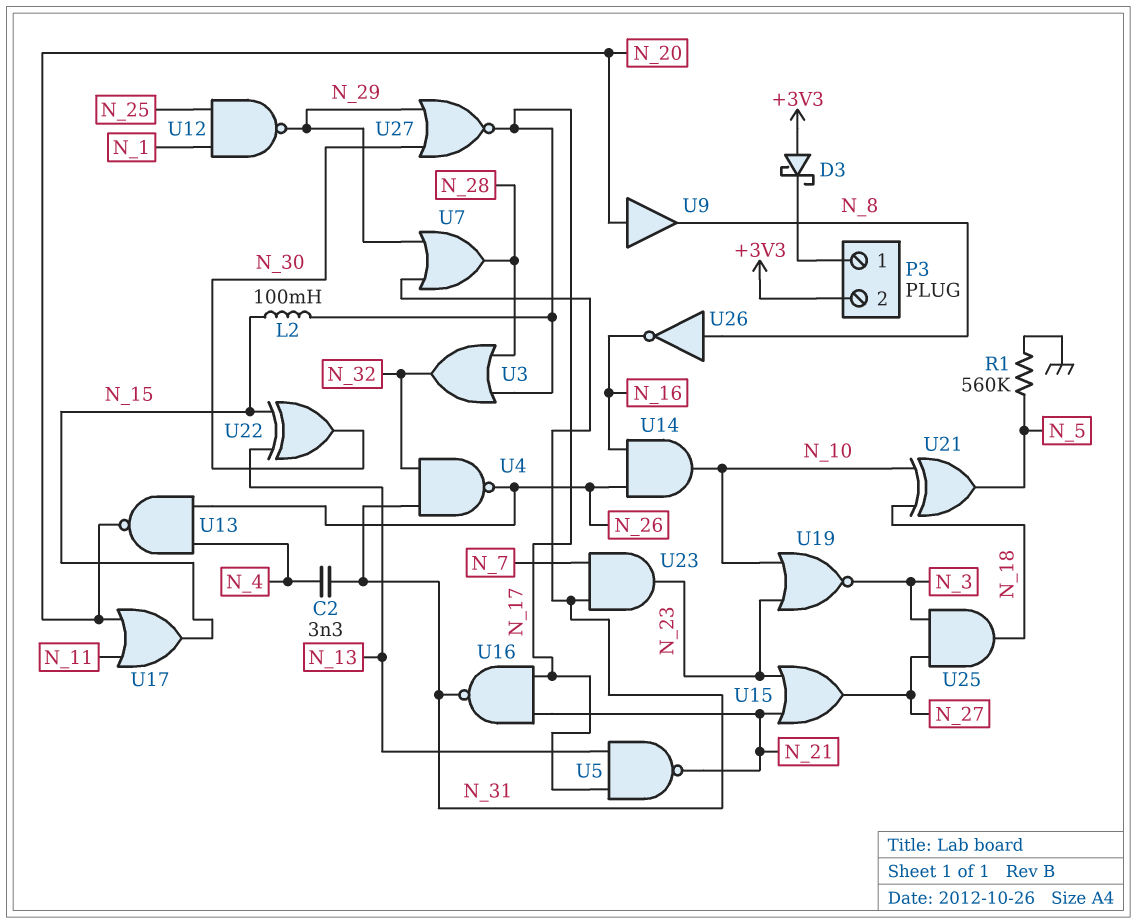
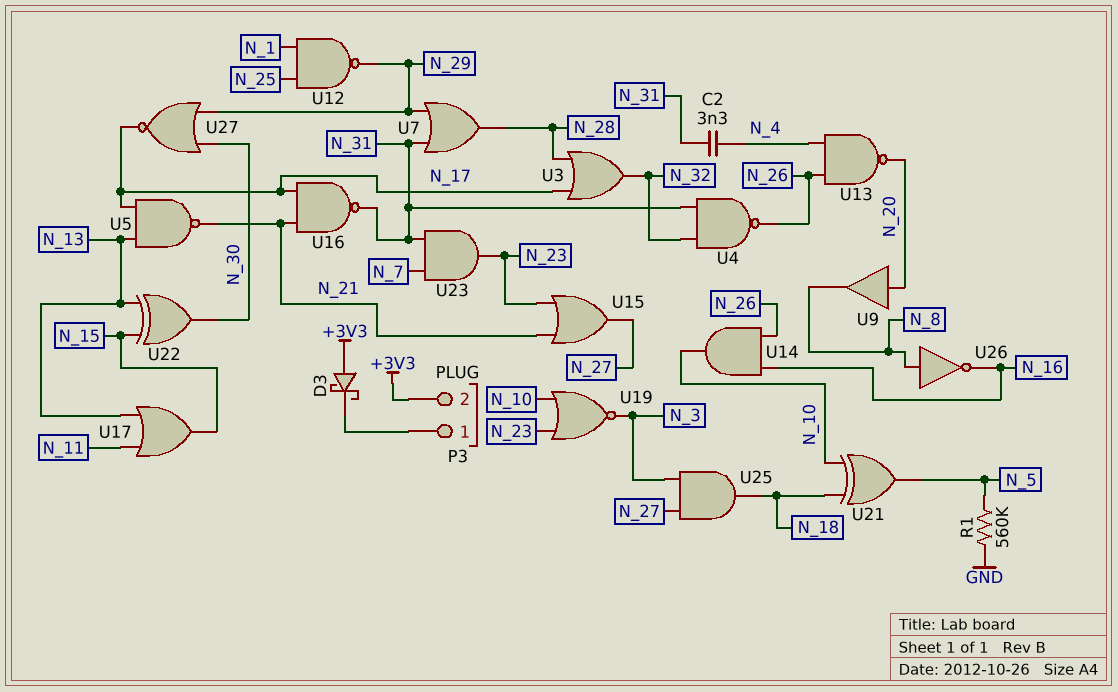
L2: 100mH (N_15, N_17) -> none
U17: OR (in N_11, in N_20, out N_15) -> OR (in N_11, in N_13, out N_15)

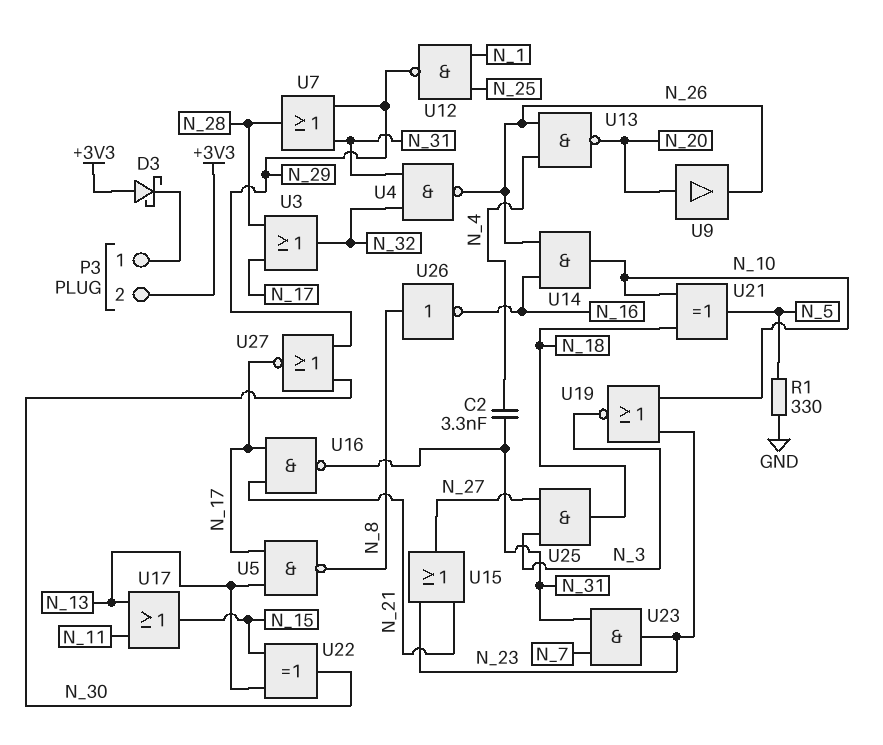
R1: 560k (GND, N_5) -> 330 (GND, N_5)
U5: NAND (in N_13, in N_17, out N_21) -> NAND (in N_13, in N_17, out N_8)
U9: buffer (in N_20, out N_8) -> buffer (in N_20, out N_26)

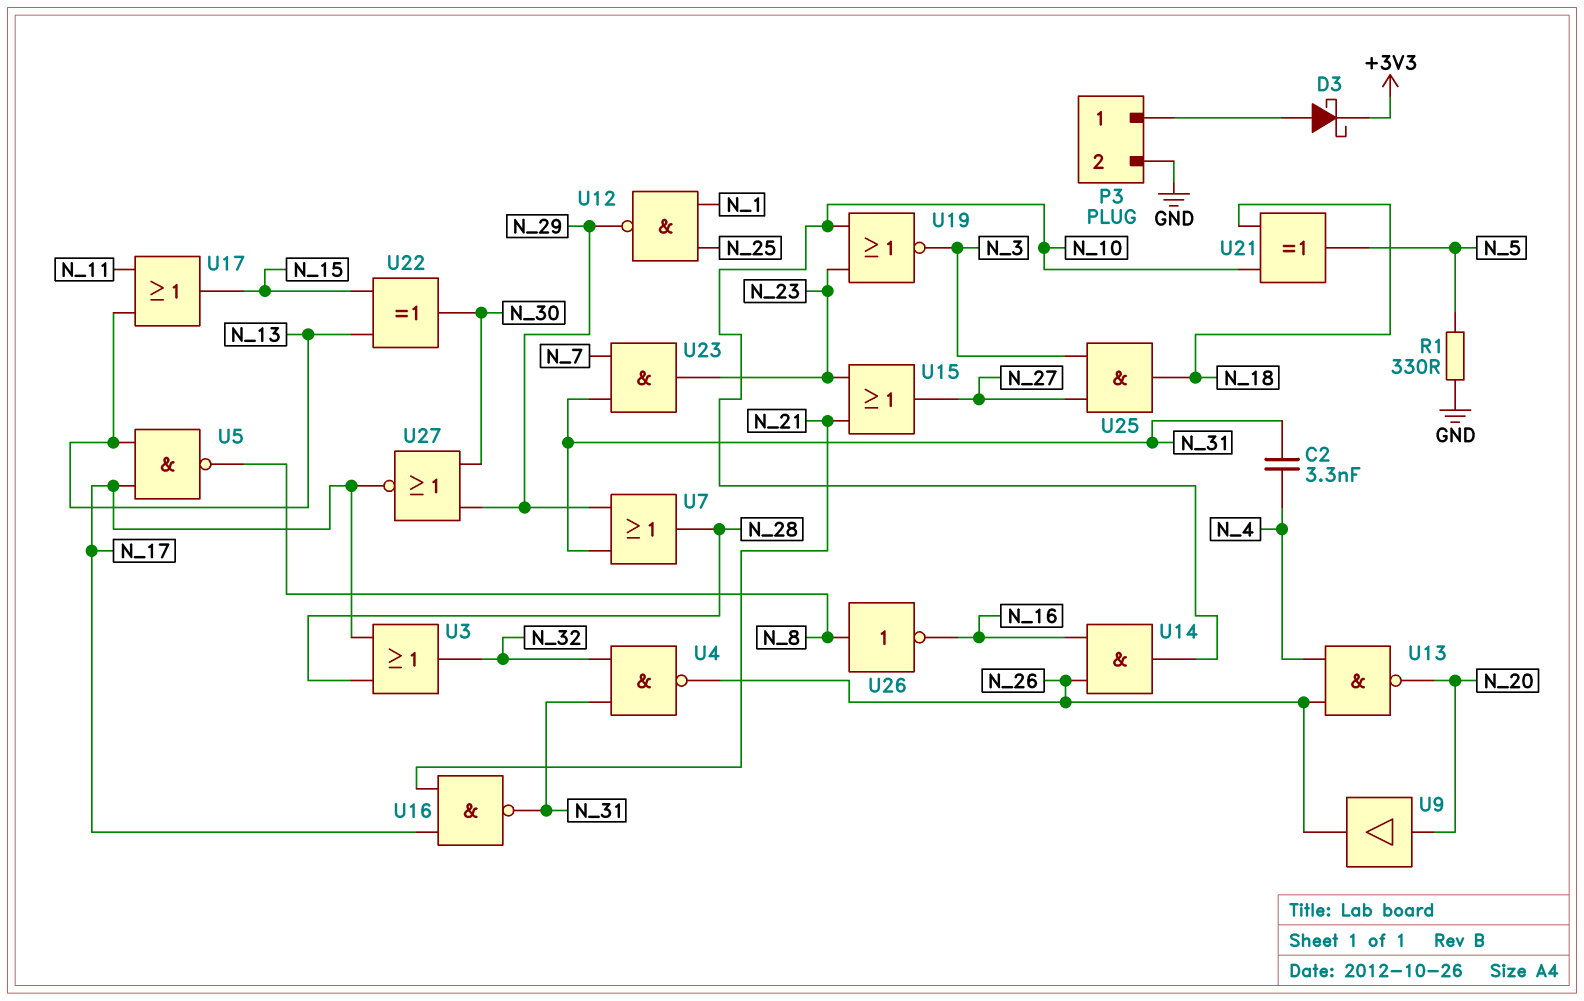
D3: schottky (A +3V3, K P3/1) -> schottky (A P3/1, K +3V3)
P3 pin 2: +3V3 -> GND

